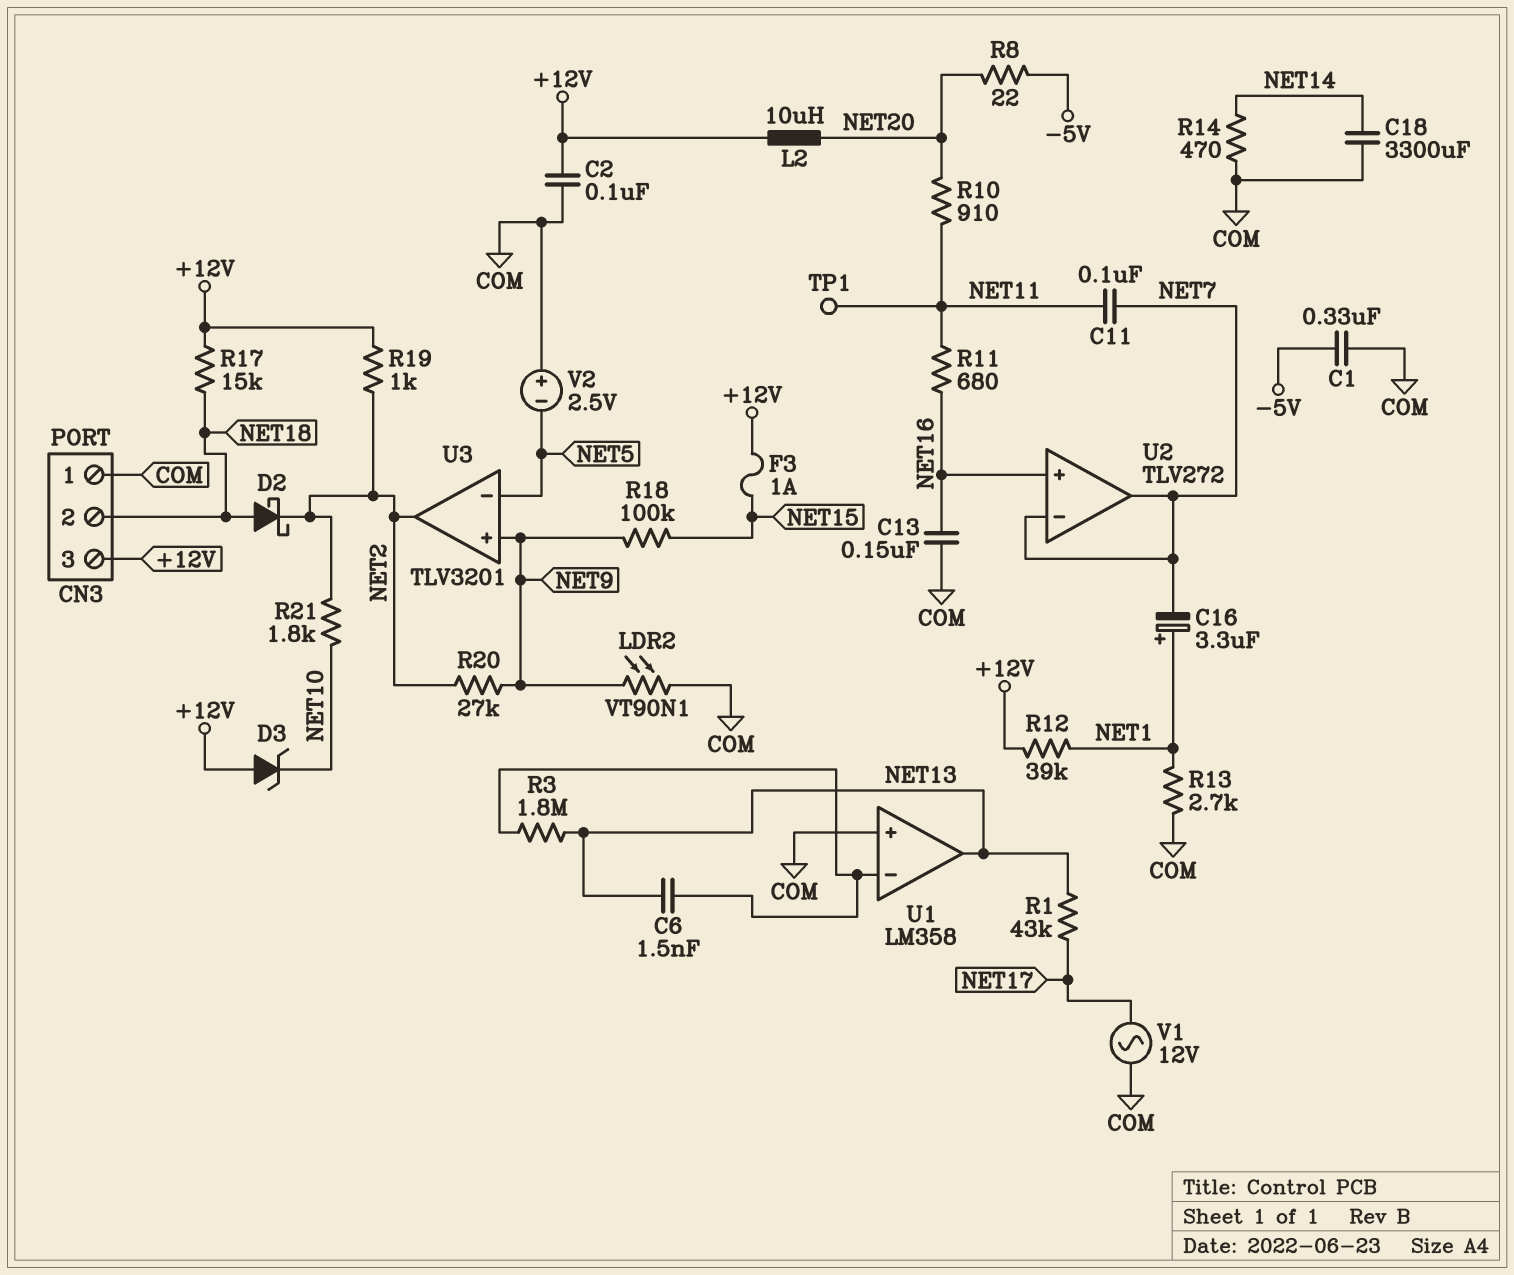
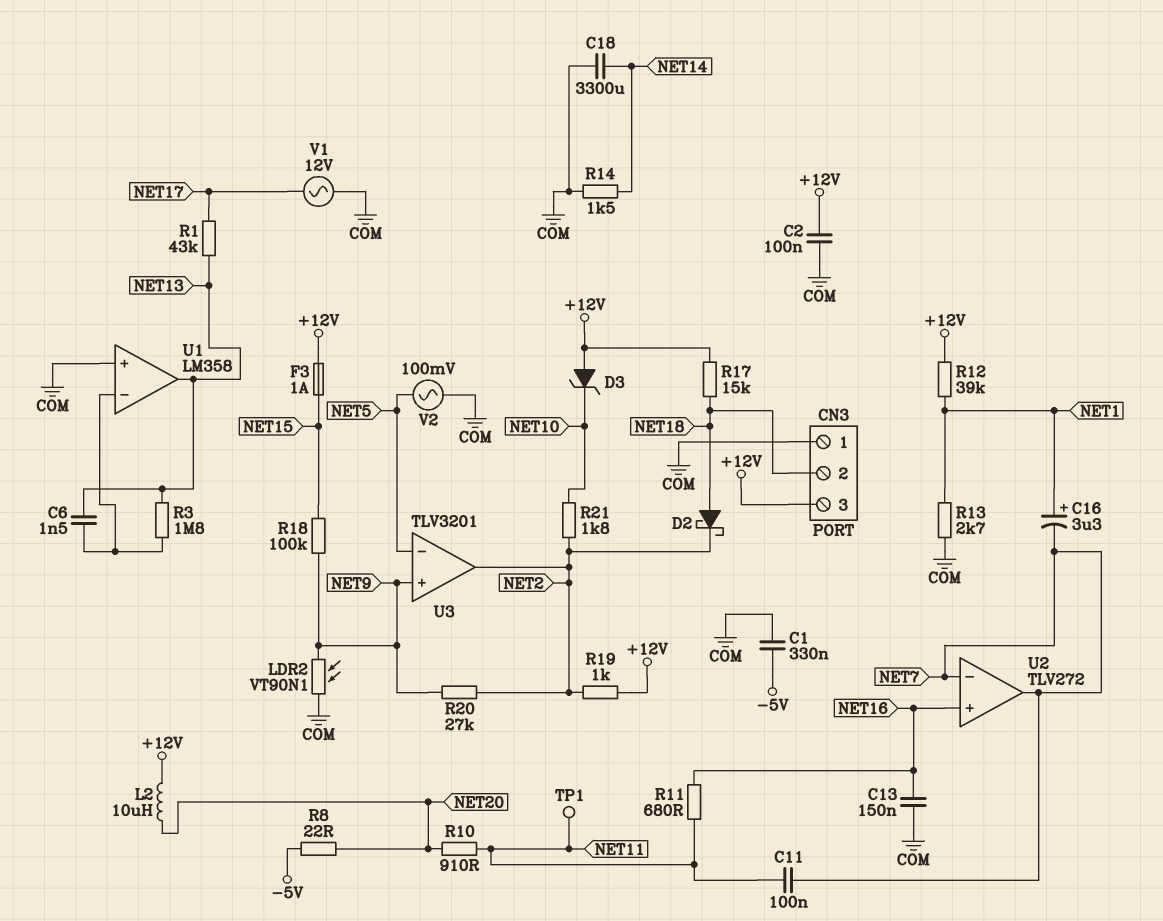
R14: 470 (COM, NET14) -> 1.5k (COM, NET14)
V2: 2.5V (plus COM, minus NET5) -> AC 100mV (COM, NET5)

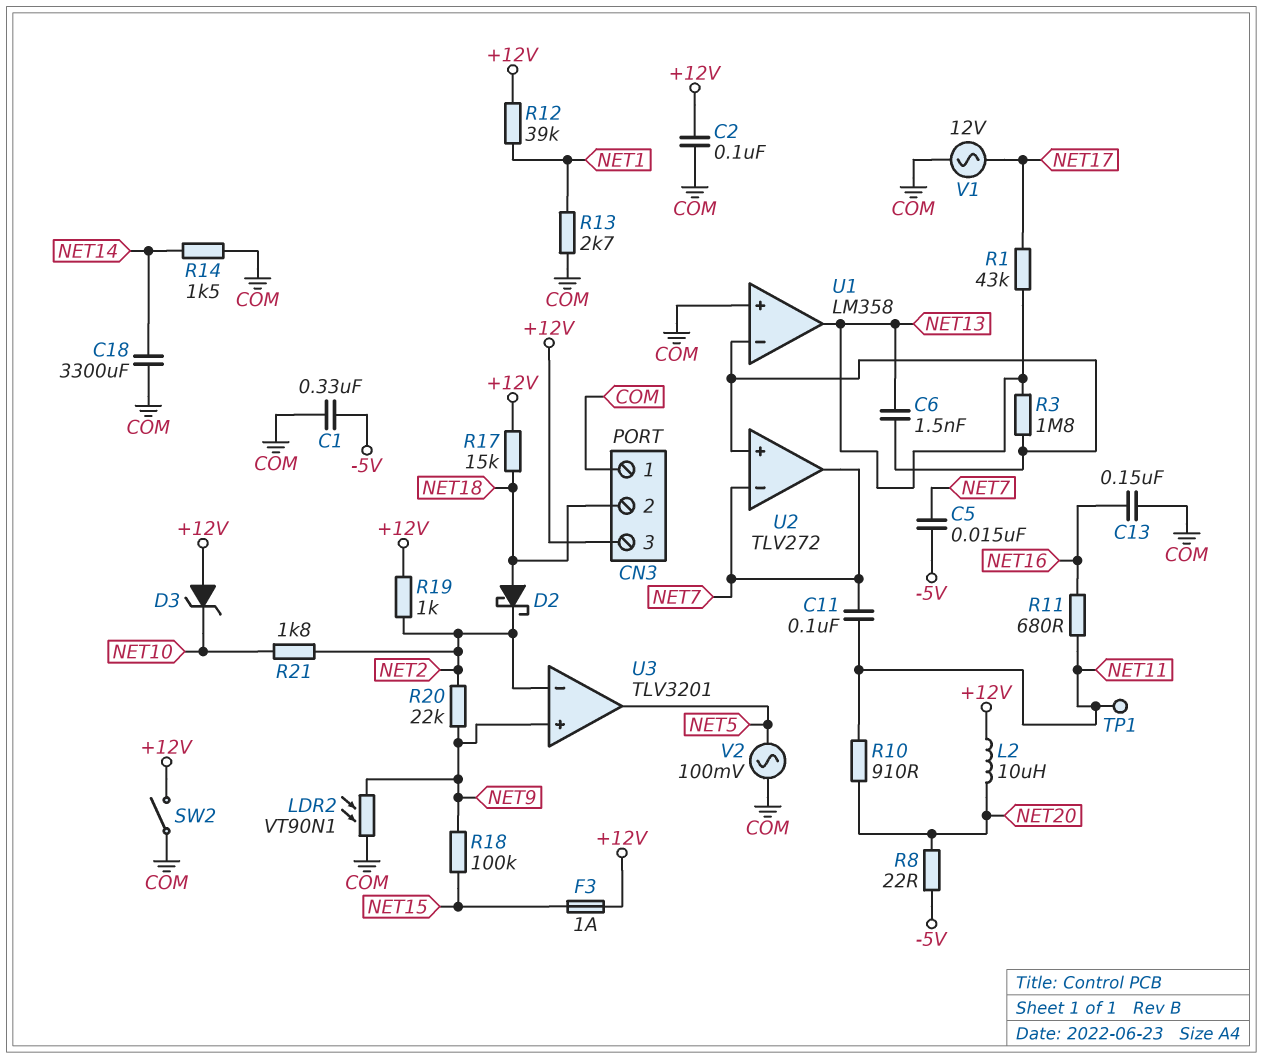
C5: none -> 15nF (-5V, NET7)
C16: 3.3uF (plus NET1, minus NET7) -> none
R20: 27k (NET2, NET9) -> 22k (NET2, NET9)
SW2: none -> switch (+12V, COM)
U2 pin in+: NET16 -> U1/in-
U3 pin in-: NET5 -> NET2
U3 pin out: NET2 -> NET5

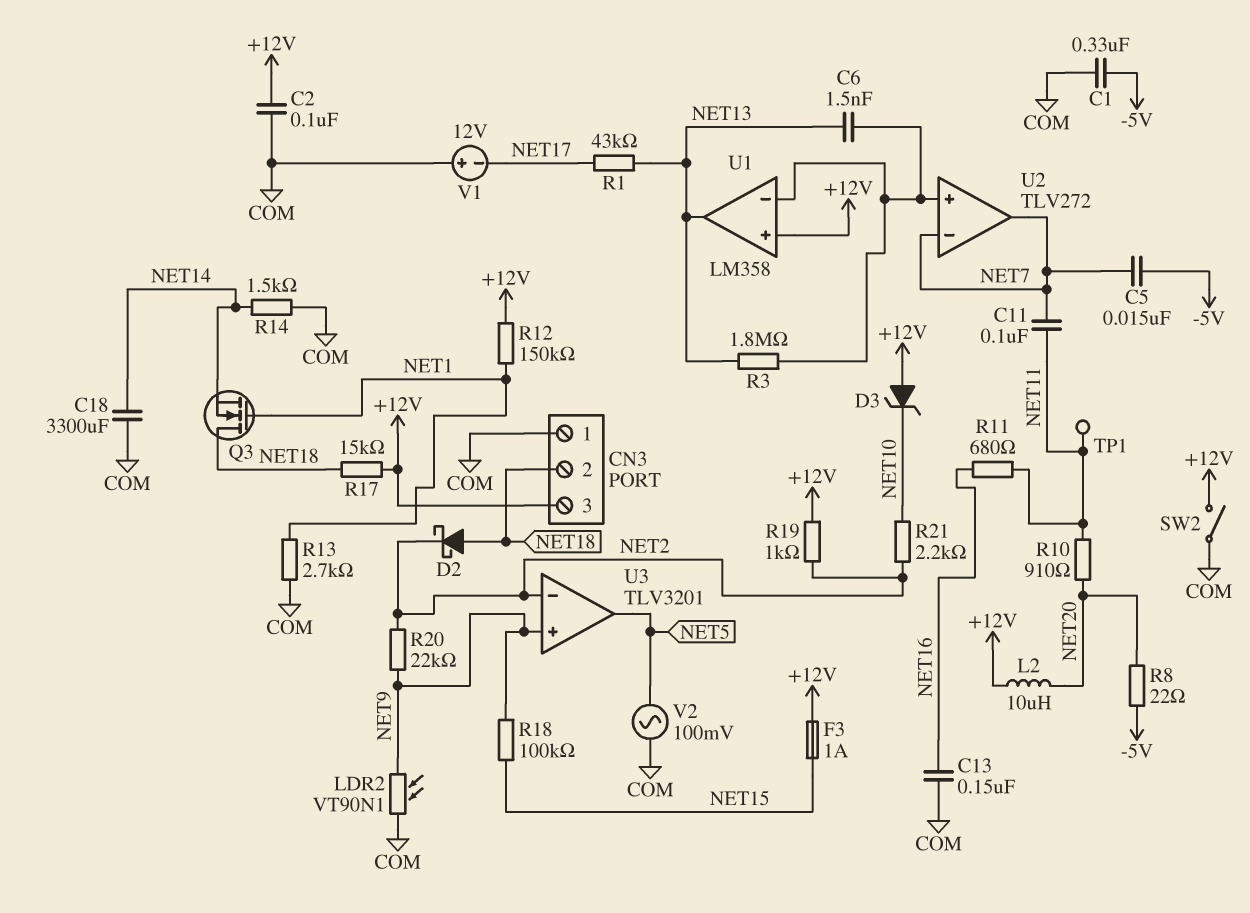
Q3: none -> NMOS (G NET1, D NET18, S NET14)
R12: 39k (+12V, NET1) -> 150k (+12V, NET1)
R21: 1.8k (NET2, NET10) -> 2.2k (NET2, NET10)
U1 pin in+: COM -> +12V
V1: AC 12V (COM, NET17) -> 12V (plus COM, minus NET17)

